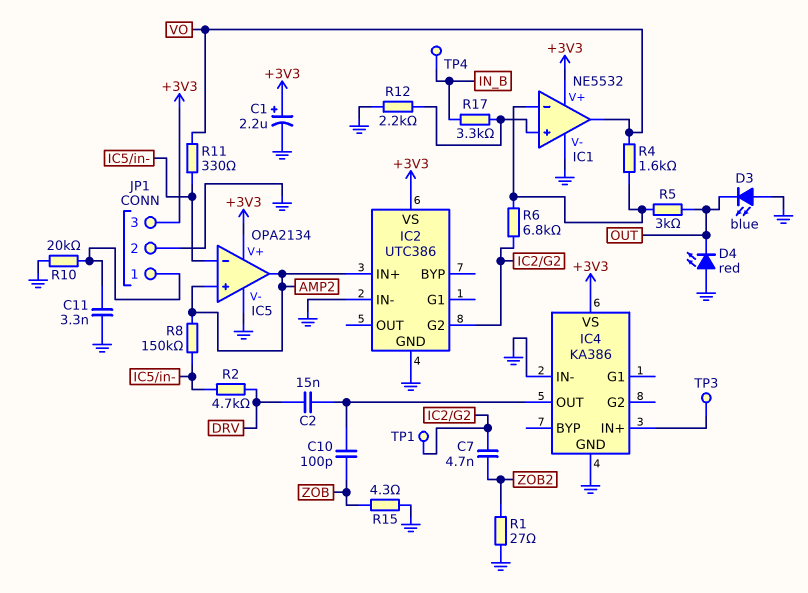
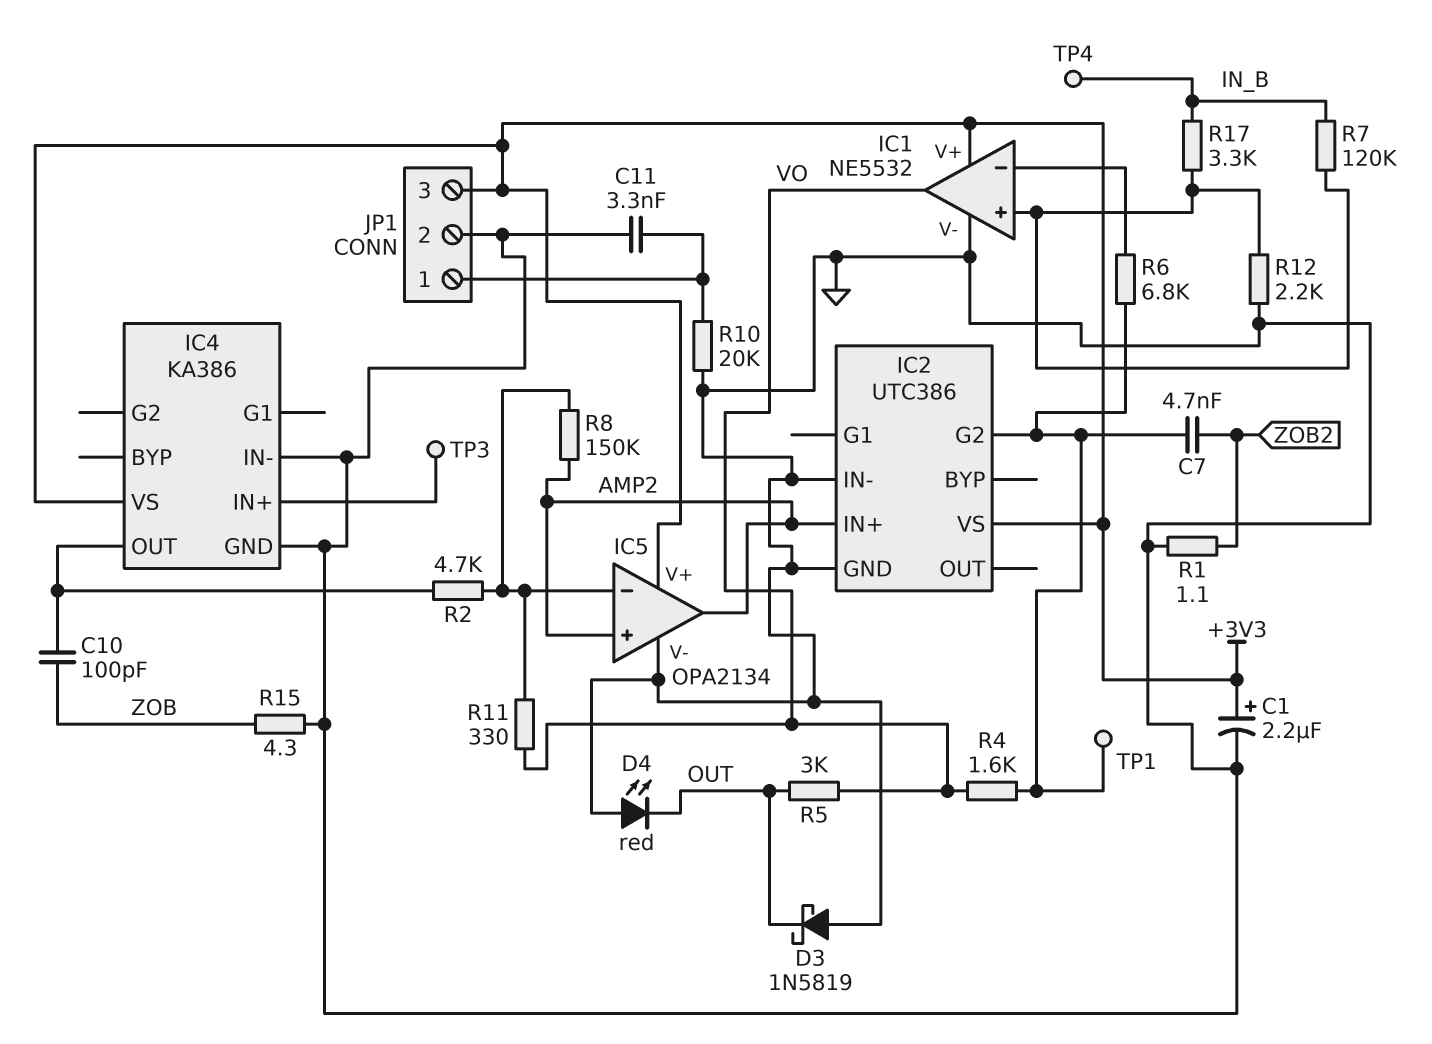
C2: 15nF (DRV, IC4/OUT) -> none
D3: LED blue (A GND, K OUT) -> schottky 1N5819 (A GND, K OUT)
R1: 27 (GND, ZOB2) -> 1.1 (GND, ZOB2)
R2: 4.7k (DRV, IC5/in-) -> 4.7k (IC4/OUT, IC5/in-)
R4: 1.6k (IC1/in-, VO) -> 1.6k (IC2/G2, VO)
R5: 3k (IC1/in-, OUT) -> 3k (OUT, VO)
R7: none -> 120k (IC1/in+, IN_B)

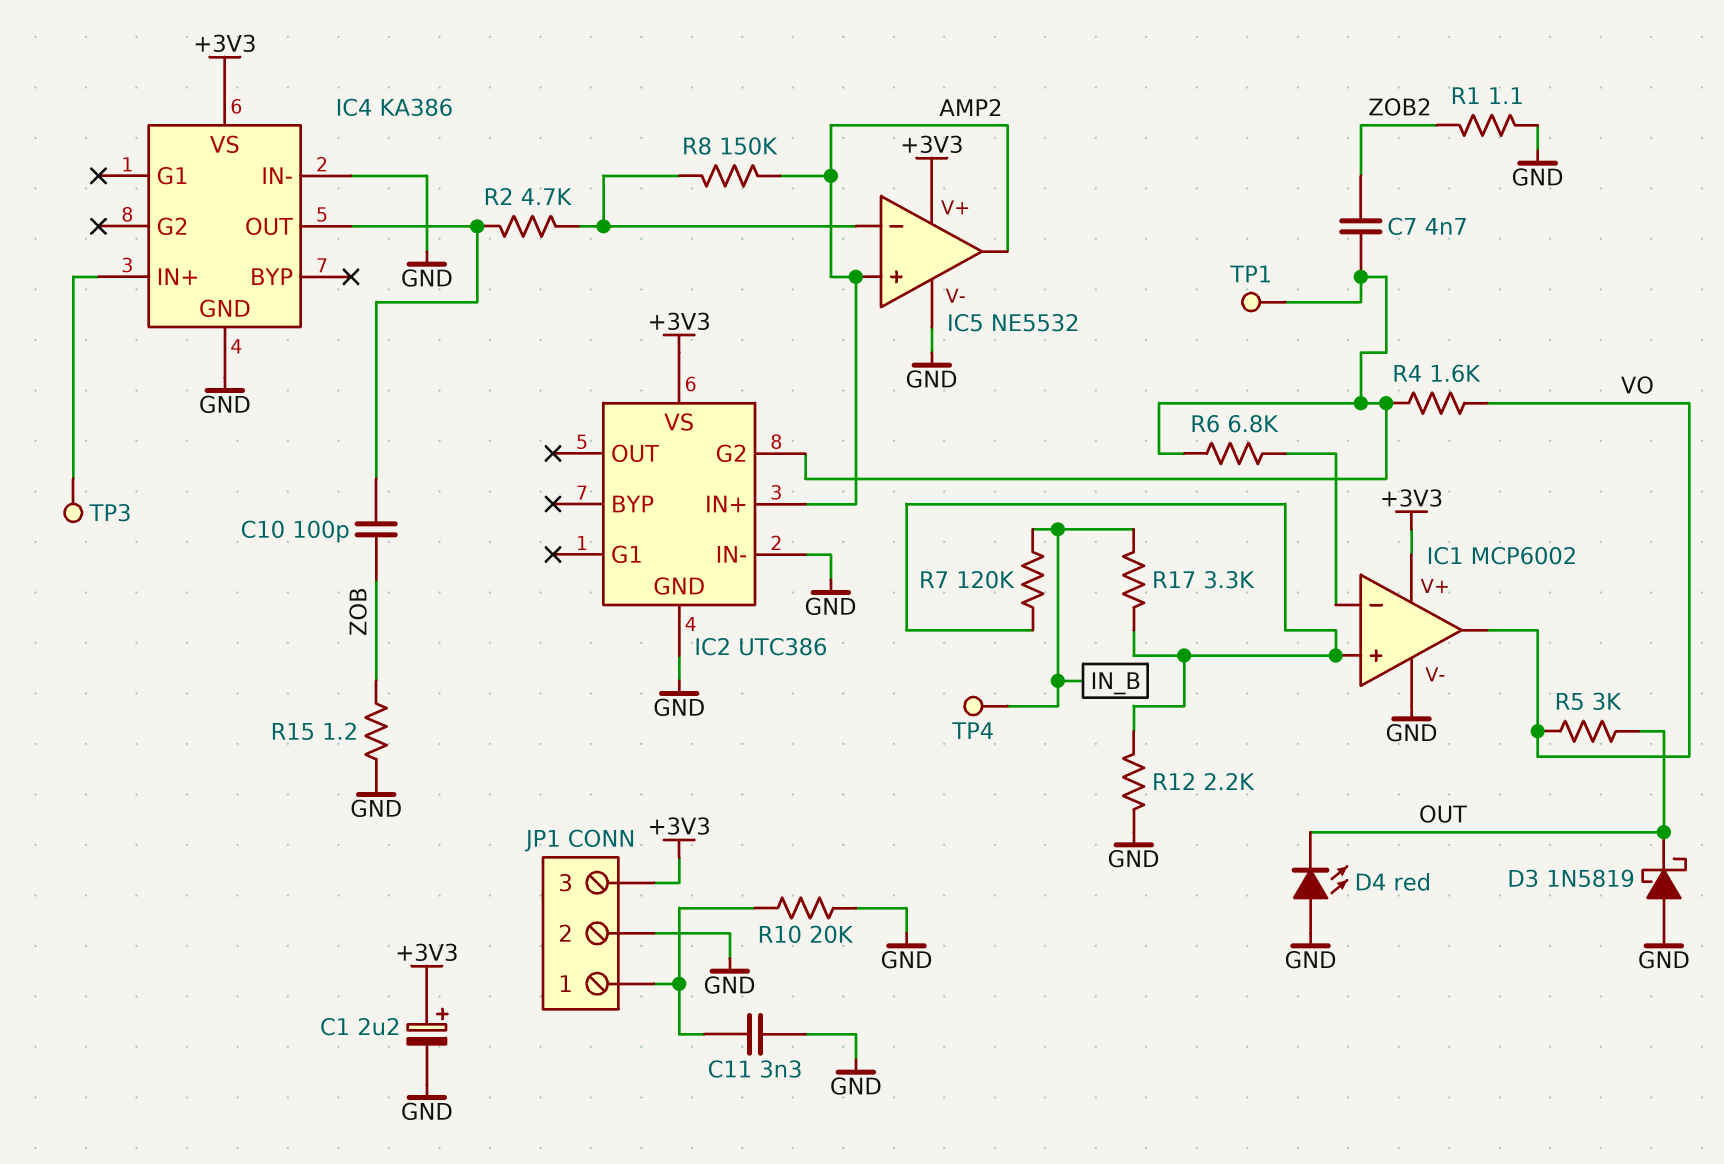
IC1: NE5532 -> MCP6002
IC5: OPA2134 -> NE5532
R11: 330 (IC5/in-, VO) -> none
R15: 4.3 (GND, ZOB) -> 1.2 (GND, ZOB)

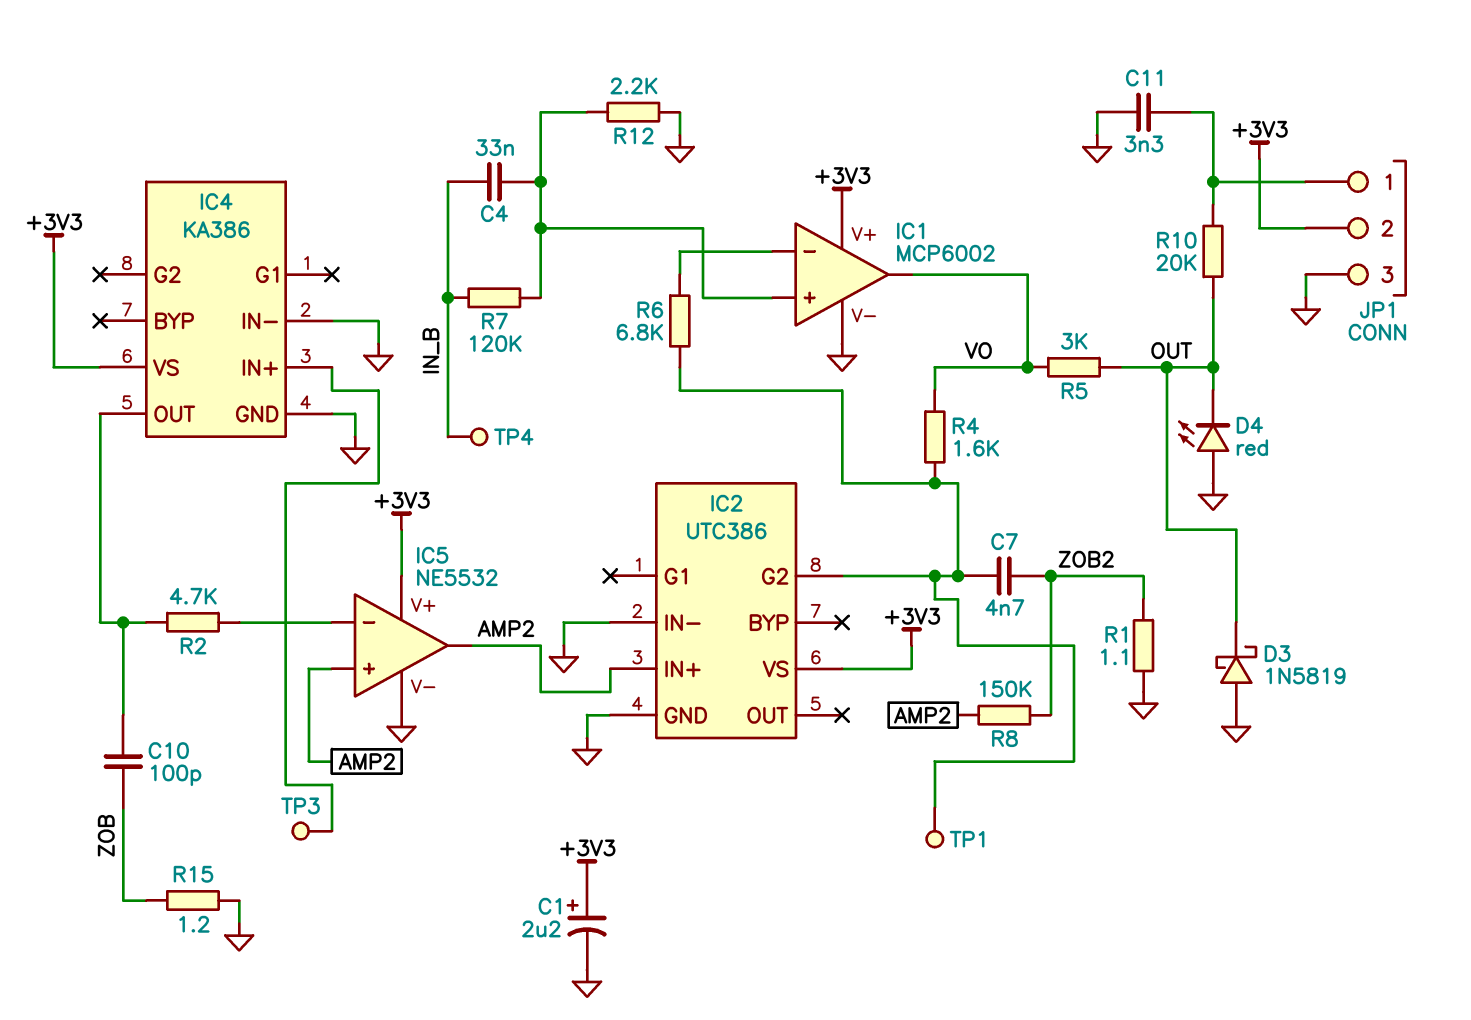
C4: none -> 33nF (IC1/in+, IN_B)
JP1 pin 2: GND -> +3V3
JP1 pin 3: +3V3 -> GND
R8: 150k (AMP2, IC5/in-) -> 150k (AMP2, ZOB2)
R10: 20k (GND, JP1/1) -> 20k (JP1/1, OUT)
R17: 3.3k (IC1/in+, IN_B) -> none

